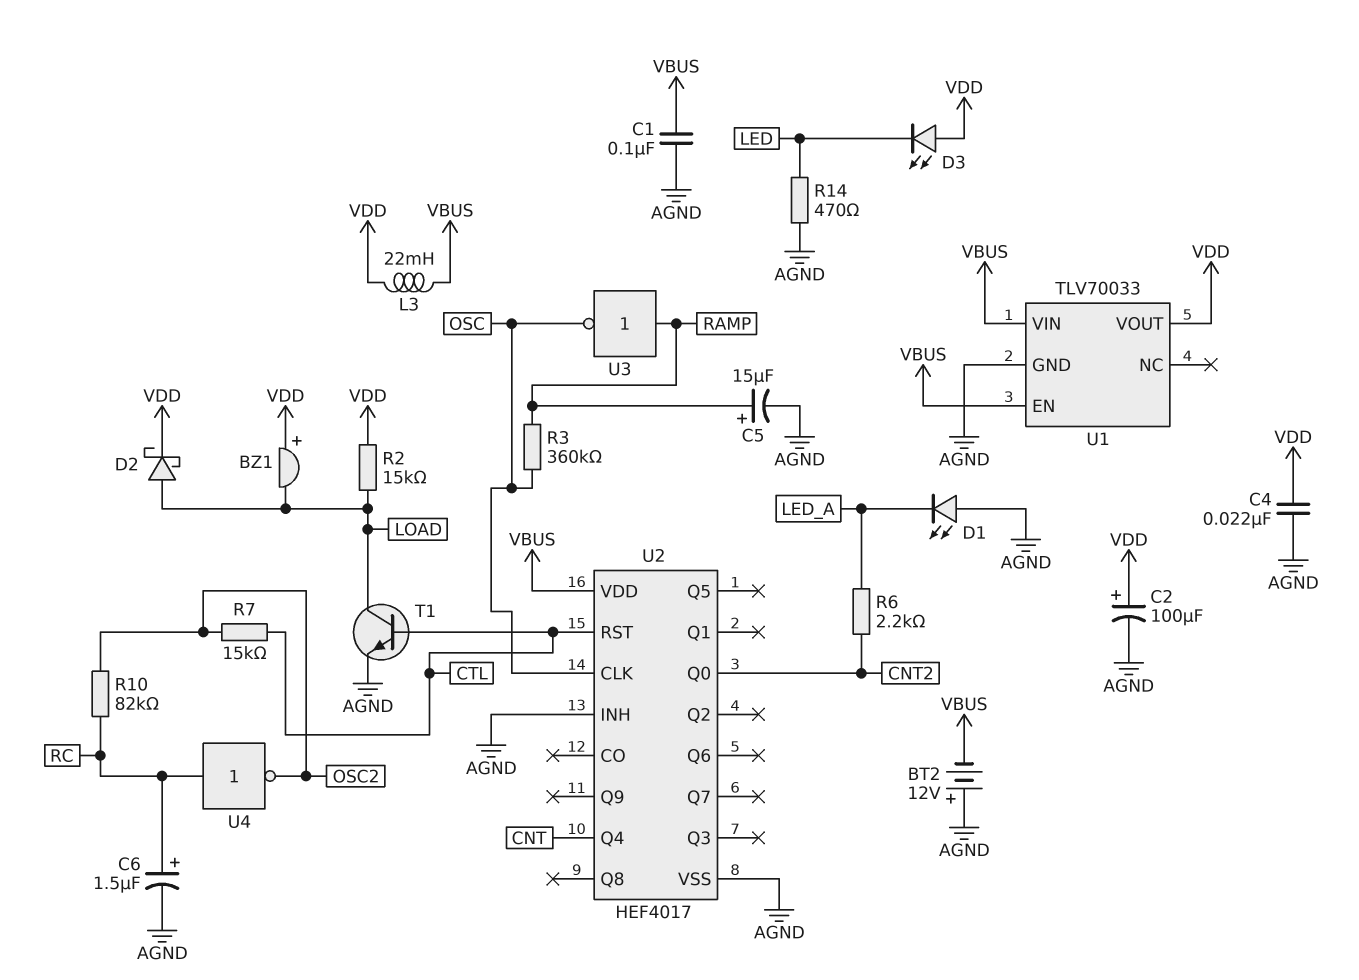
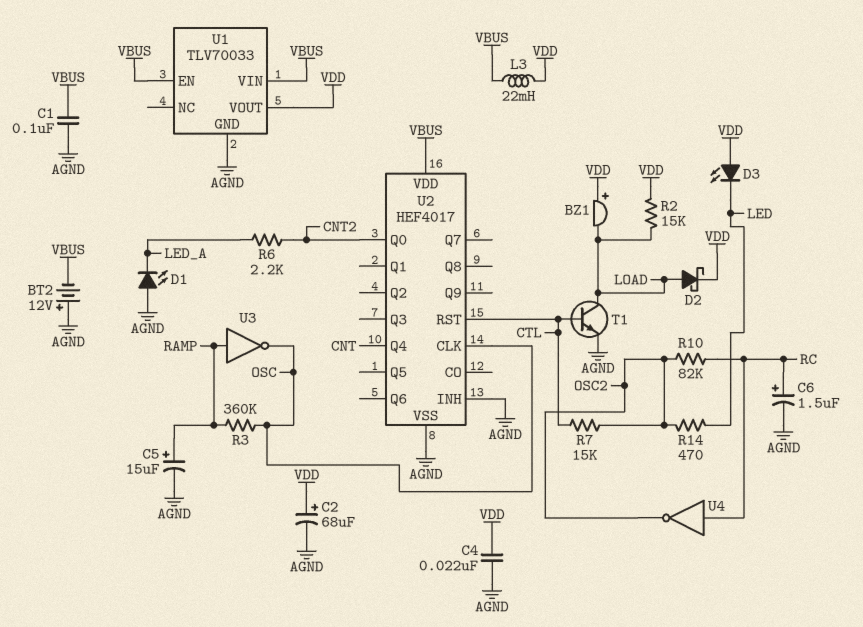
C2: 100uF (plus VDD, minus AGND) -> 68uF (plus VDD, minus AGND)
R14: 470 (AGND, LED) -> 470 (LED, OSC2)

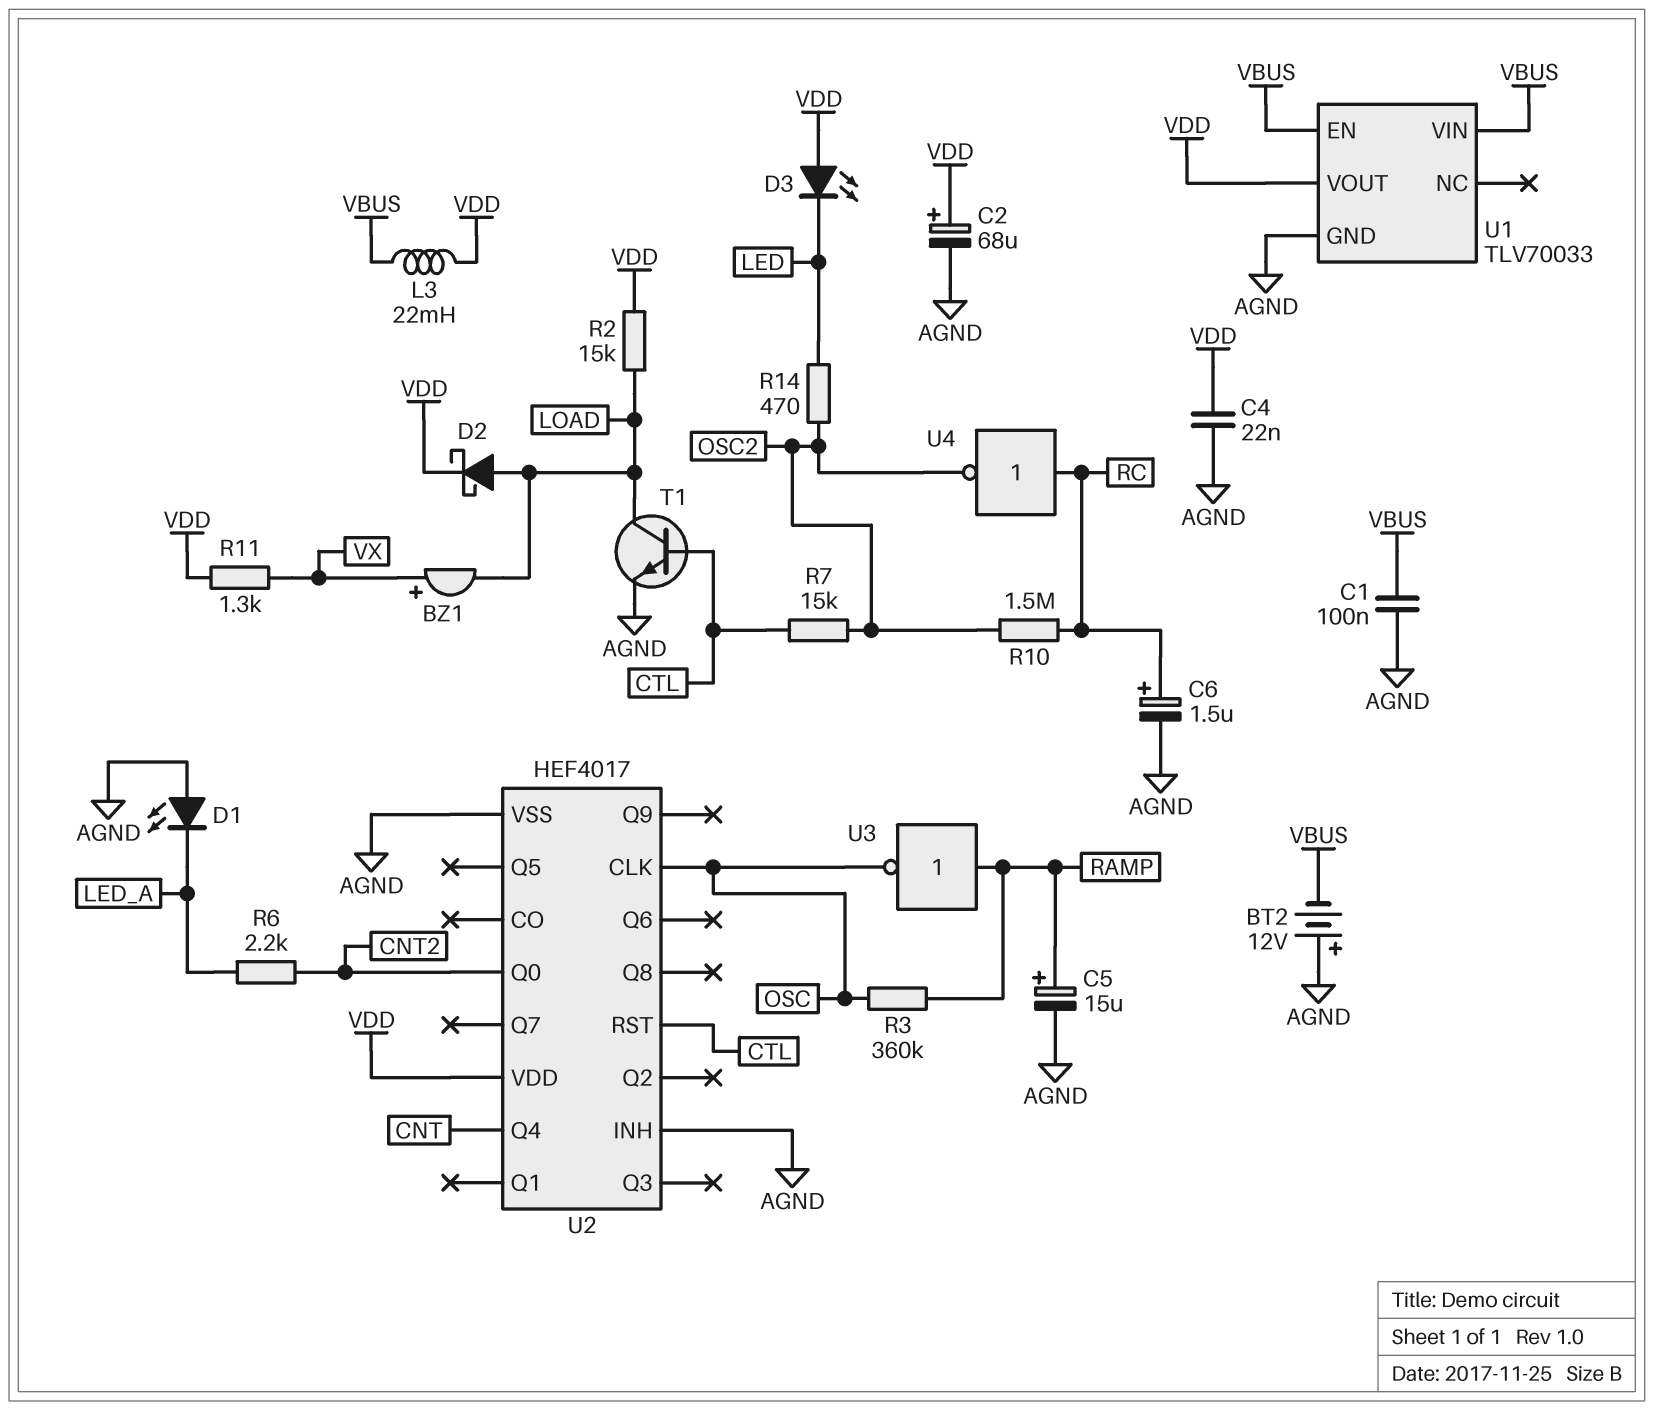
BZ1: buzzer (plus VDD, minus LOAD) -> buzzer (plus VX, minus LOAD)
R10: 82k (OSC2, RC) -> 1.5M (OSC2, RC)
R11: none -> 1.3k (VDD, VX)
U2 pin VDD: VBUS -> VDD

